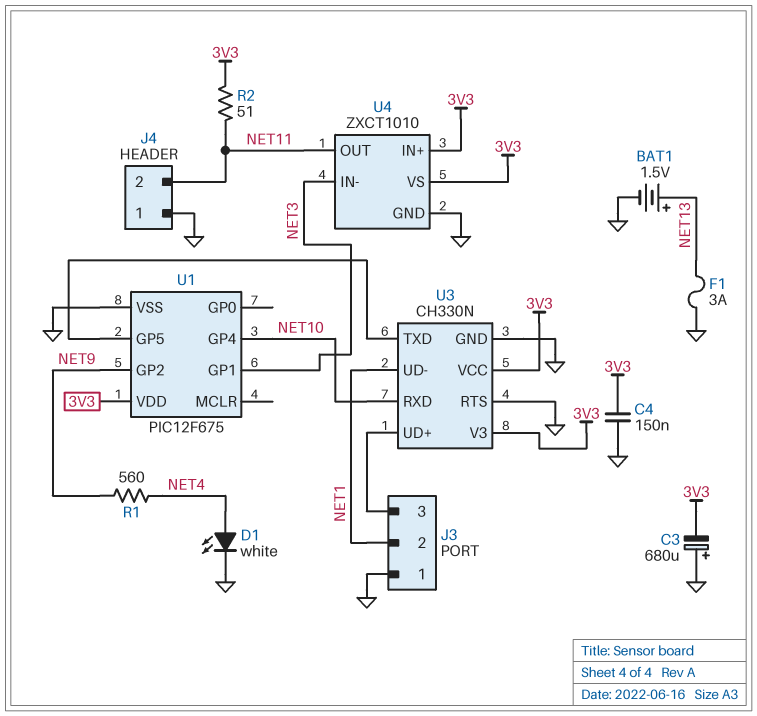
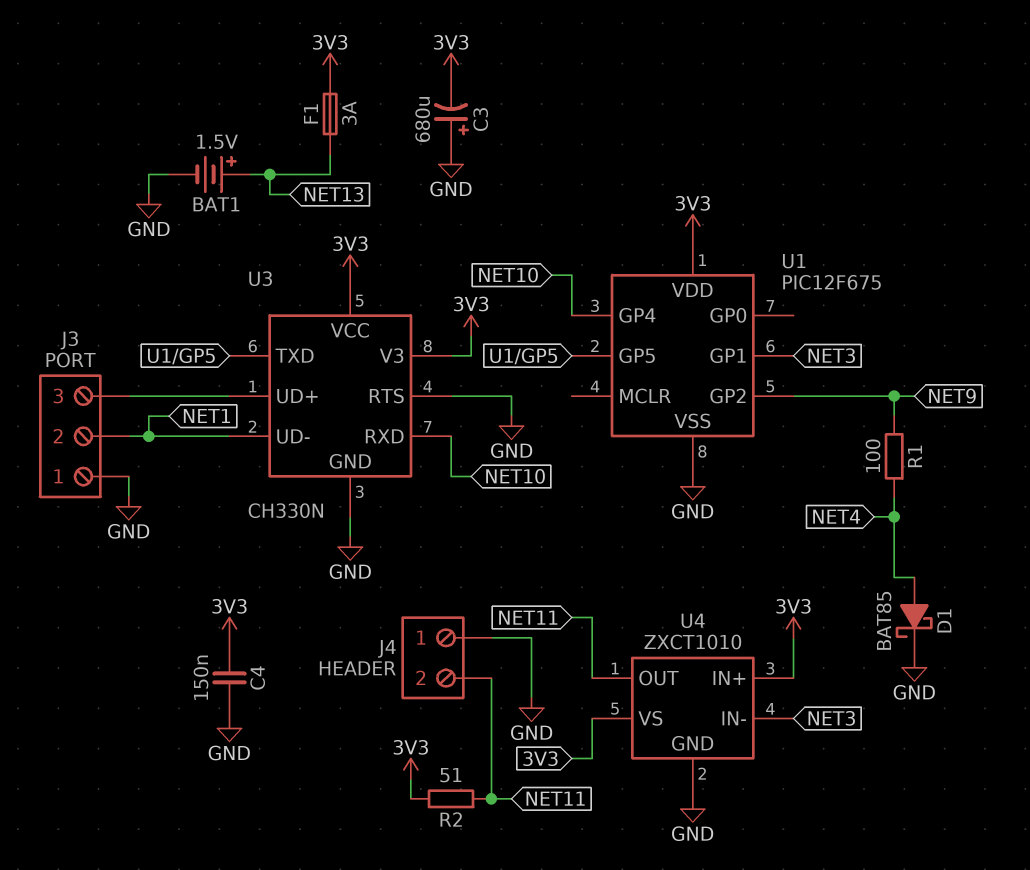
D1: LED white (A NET4, K GND) -> schottky BAT85 (A NET4, K GND)
F1: 3A (GND, NET13) -> 3A (3V3, NET13)
R1: 560 (NET4, NET9) -> 100 (NET4, NET9)

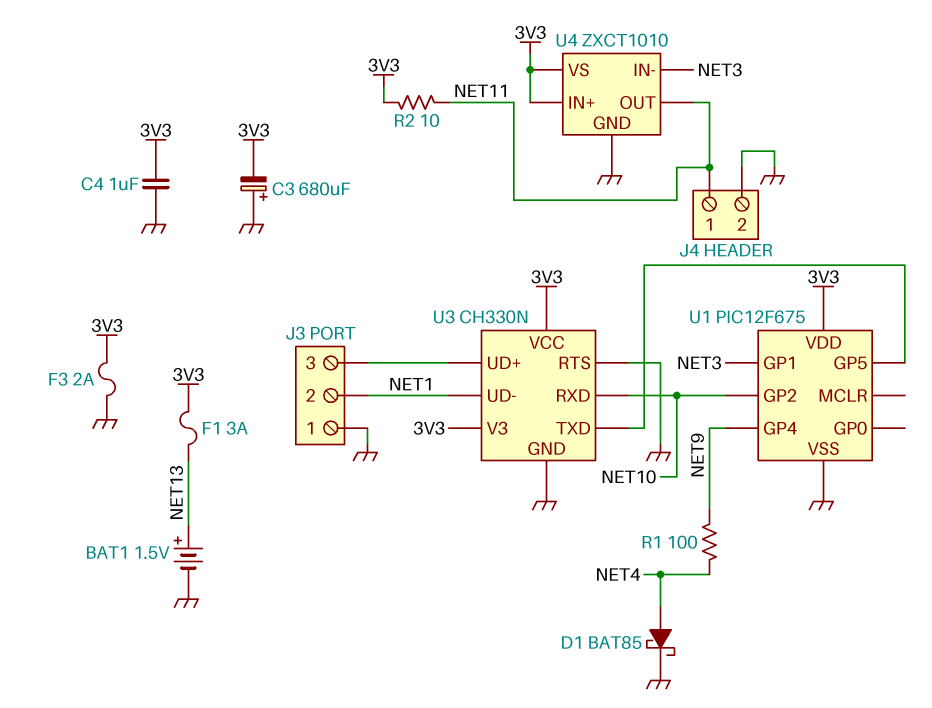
C4: 150nF (3V3, GND) -> 1uF (3V3, GND)
F3: none -> 2A (3V3, GND)
J4 pin 1: GND -> NET11
J4 pin 2: NET11 -> GND
R2: 51 (3V3, NET11) -> 10 (3V3, NET11)
U1 pin GP2: NET9 -> NET10
U1 pin GP4: NET10 -> NET9

